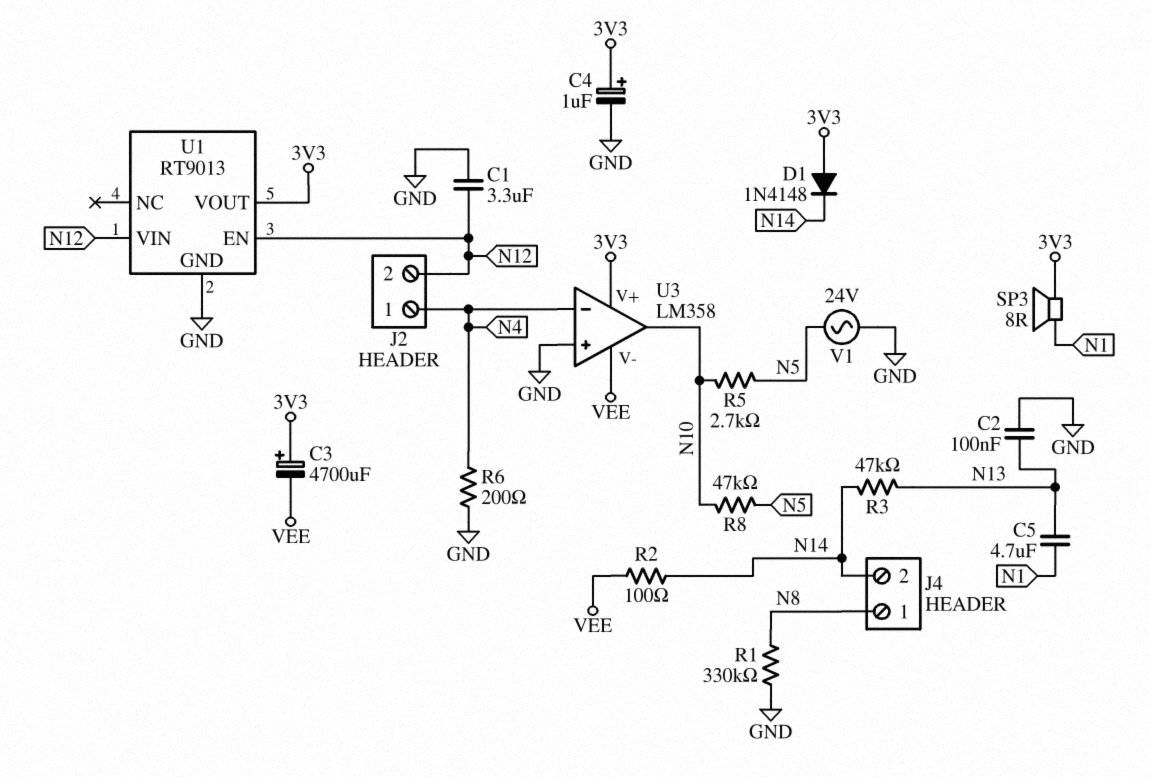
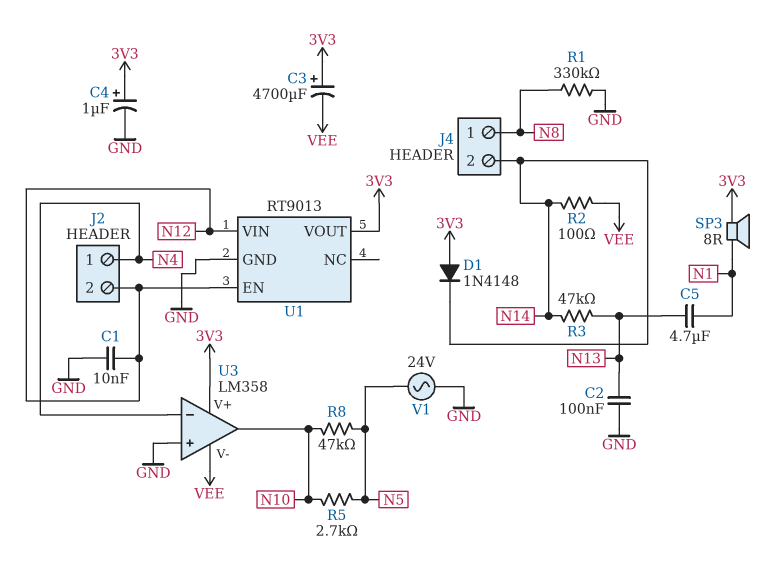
C1: 3.3uF (GND, N12) -> 10nF (GND, N12)
R6: 200 (GND, N4) -> none

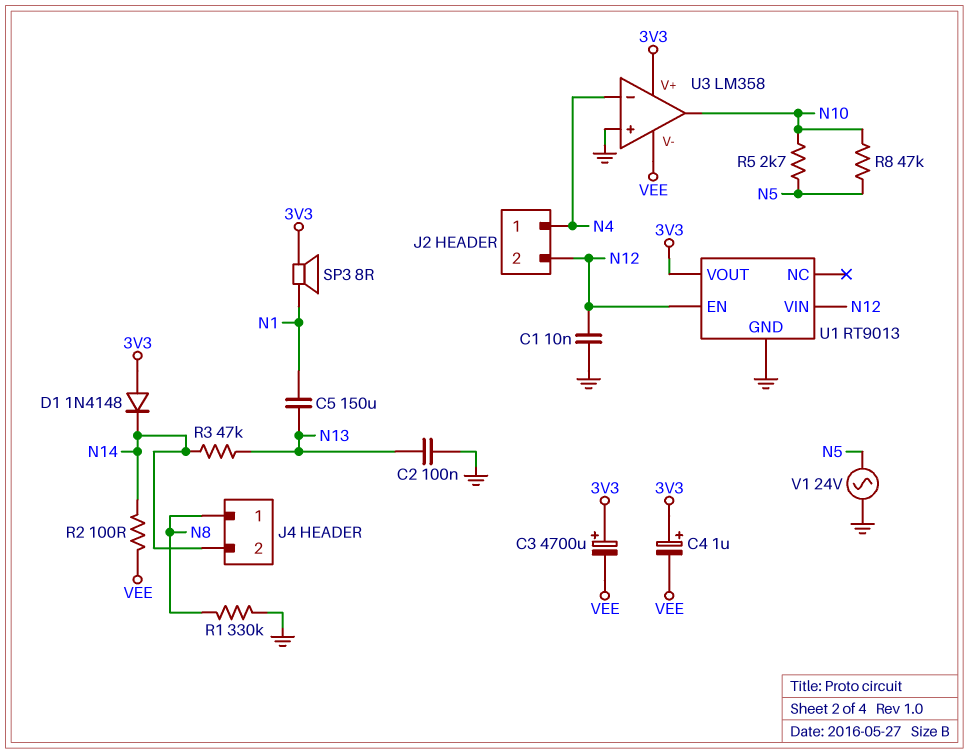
C4: 1uF (plus 3V3, minus GND) -> 1uF (plus 3V3, minus VEE)
C5: 4.7uF (N1, N13) -> 150uF (N1, N13)

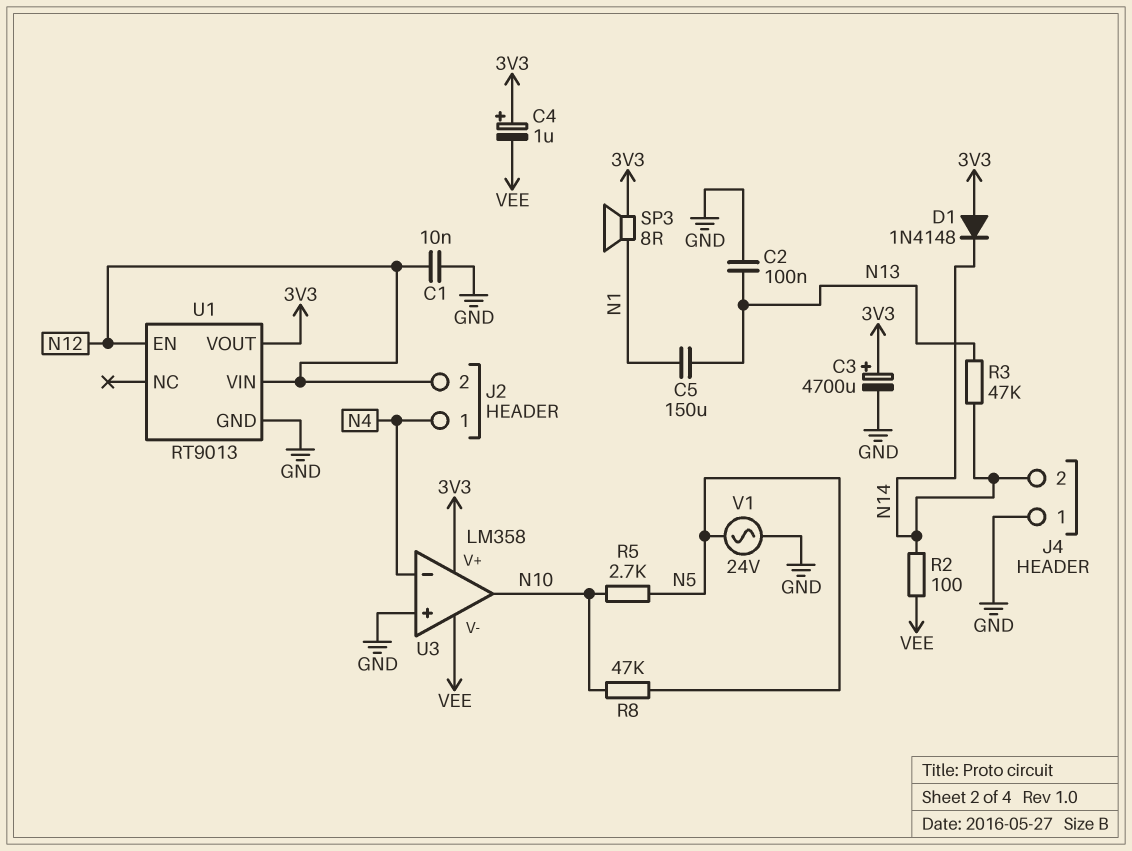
C3: 4700uF (plus 3V3, minus VEE) -> 4700uF (plus 3V3, minus GND)
J4 pin 1: N8 -> GND
R1: 330k (GND, N8) -> none

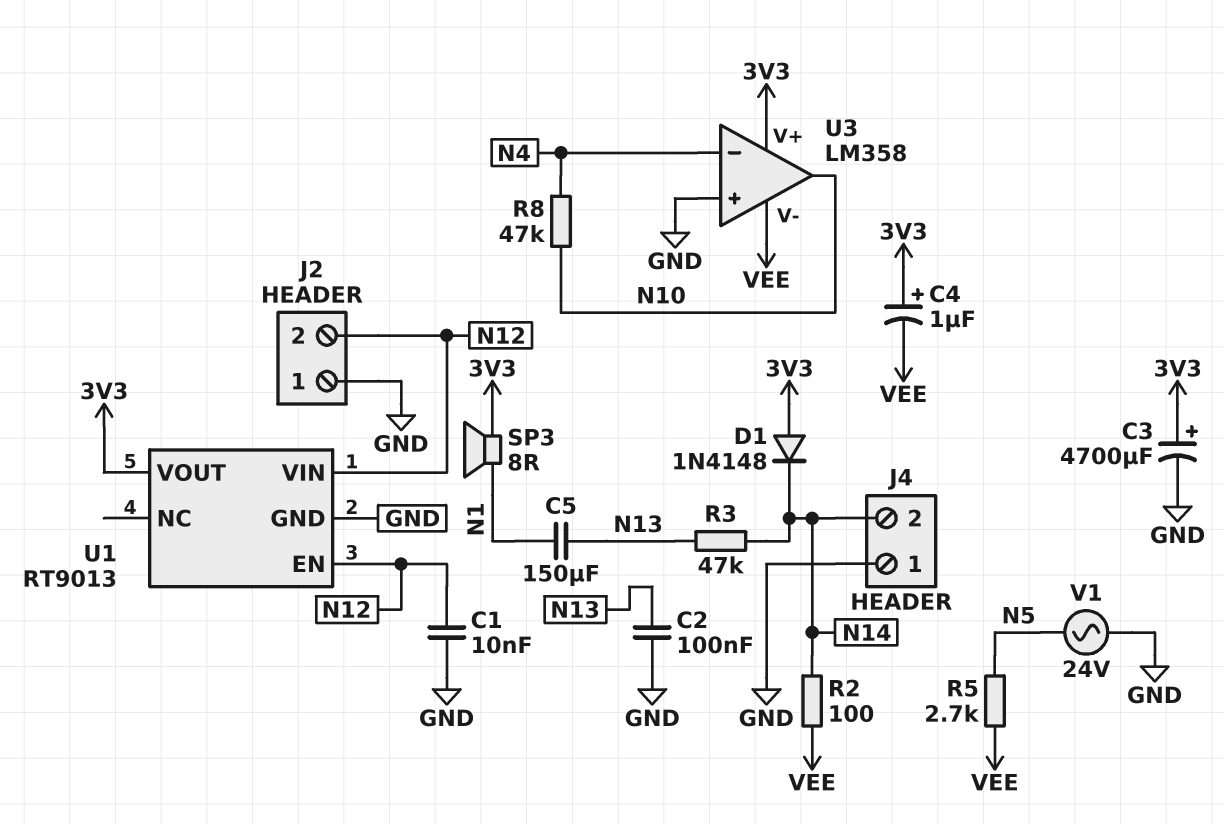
J2 pin 1: N4 -> GND
R5: 2.7k (N5, N10) -> 2.7k (N5, VEE)
R8: 47k (N5, N10) -> 47k (N4, N10)

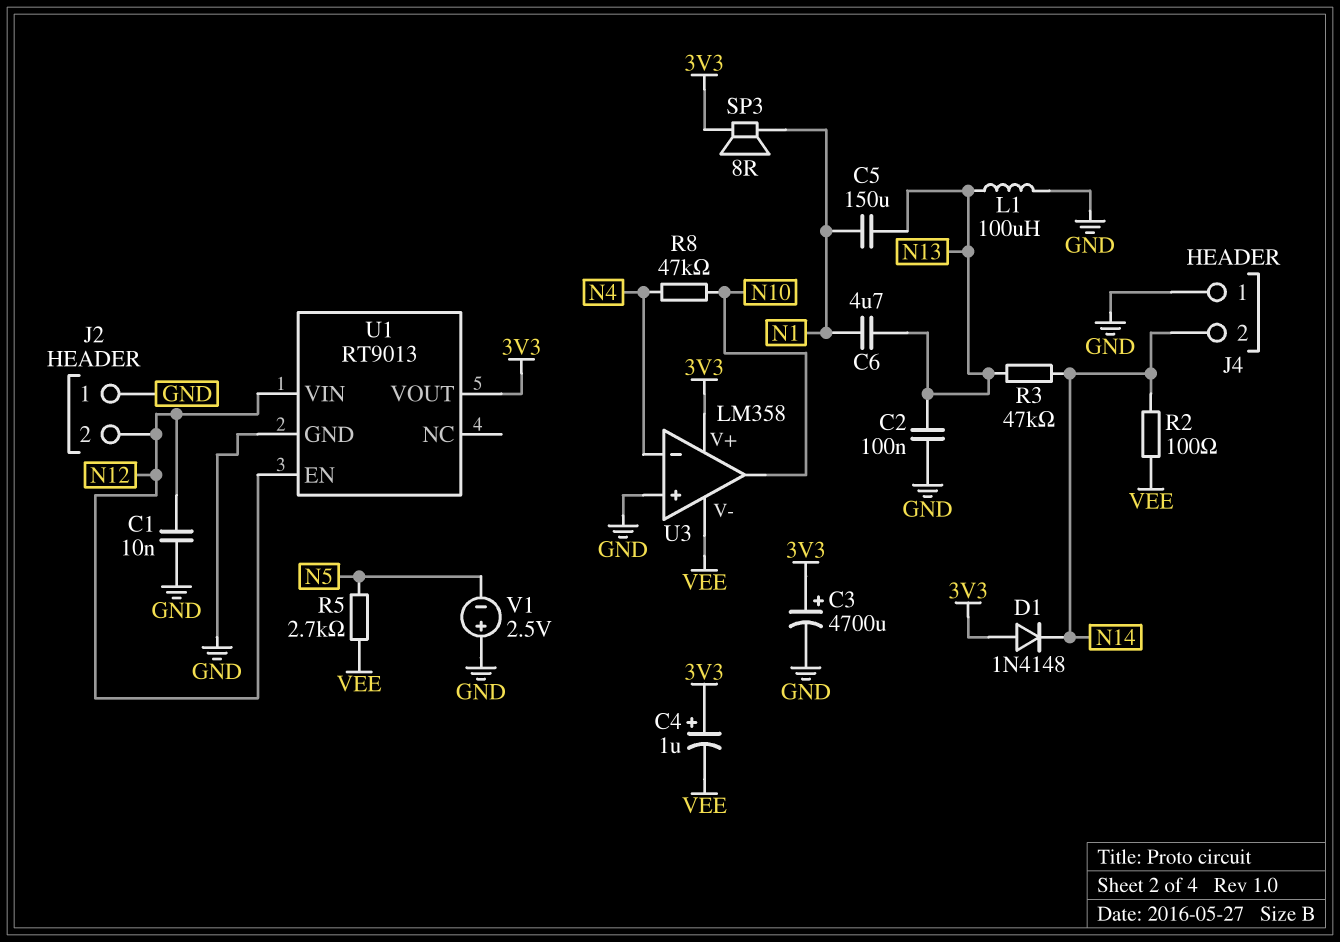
C6: none -> 4.7uF (N1, N13)
L1: none -> 100uH (GND, N13)
V1: AC 24V (GND, N5) -> 2.5V (plus GND, minus N5)

